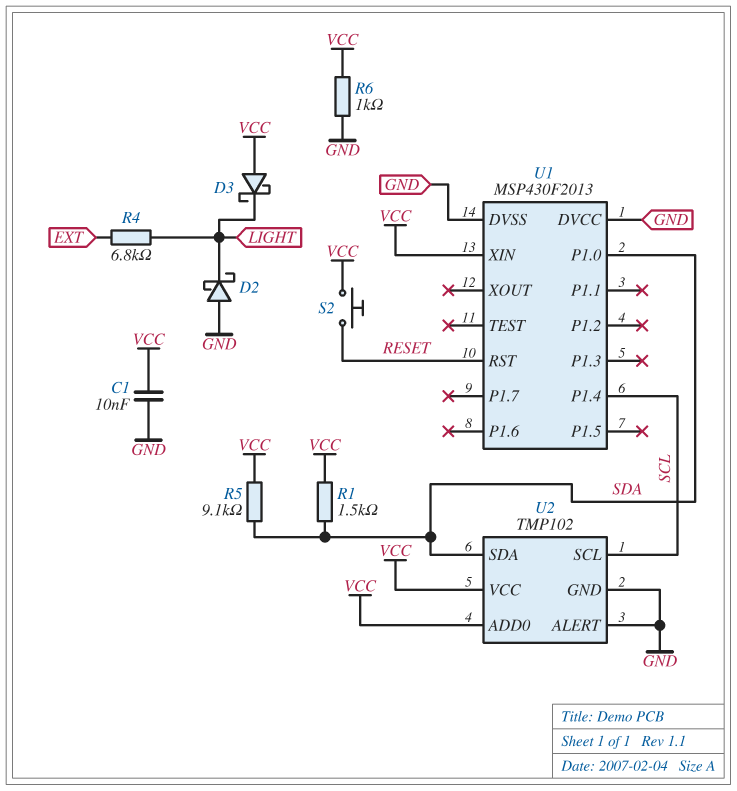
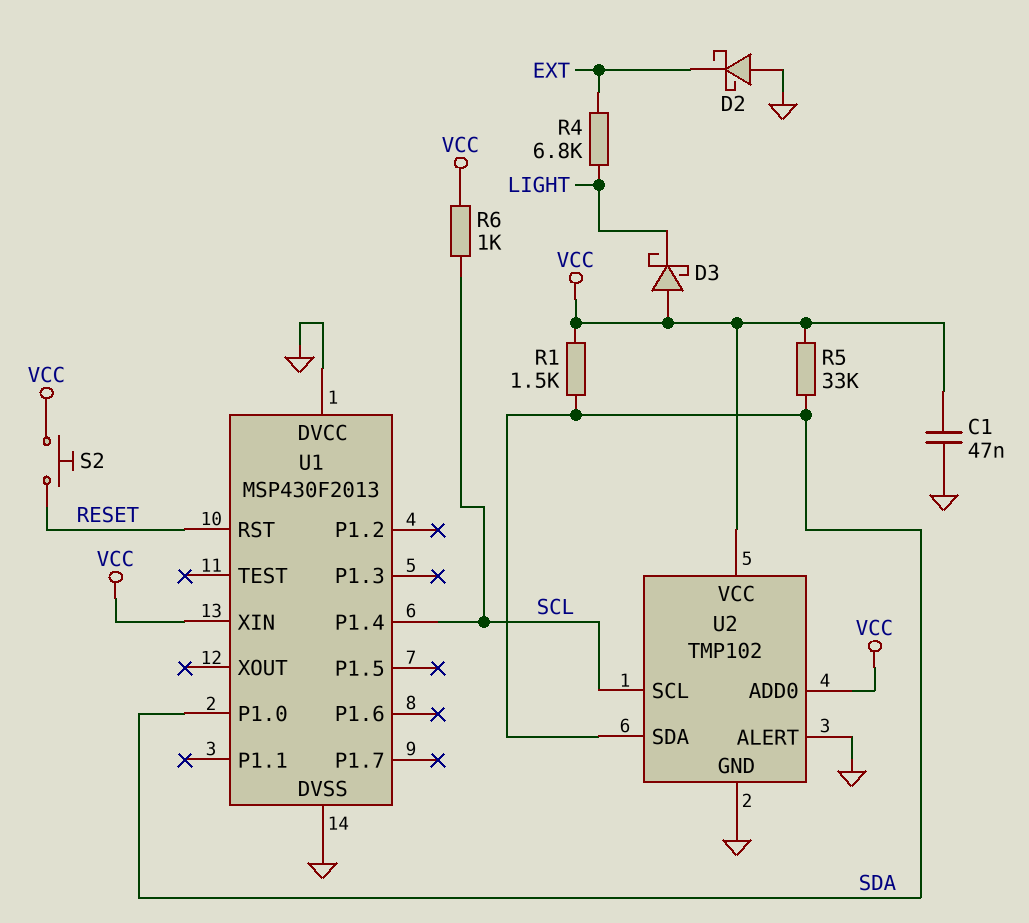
C1: 10nF (GND, VCC) -> 47nF (GND, VCC)
D2: schottky (A GND, K LIGHT) -> schottky (A GND, K EXT)
R5: 9.1k (SDA, VCC) -> 33k (SDA, VCC)
R6: 1k (GND, VCC) -> 1k (SCL, VCC)

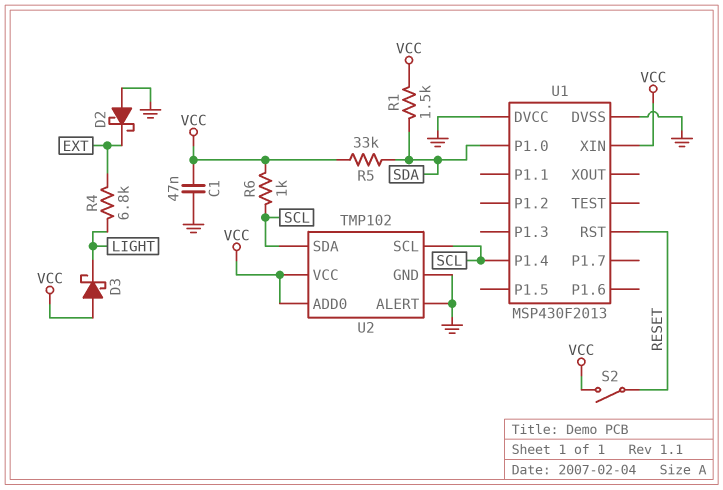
S2: button (RESET, VCC) -> switch (RESET, VCC)
U2 pin SDA: SDA -> SCL

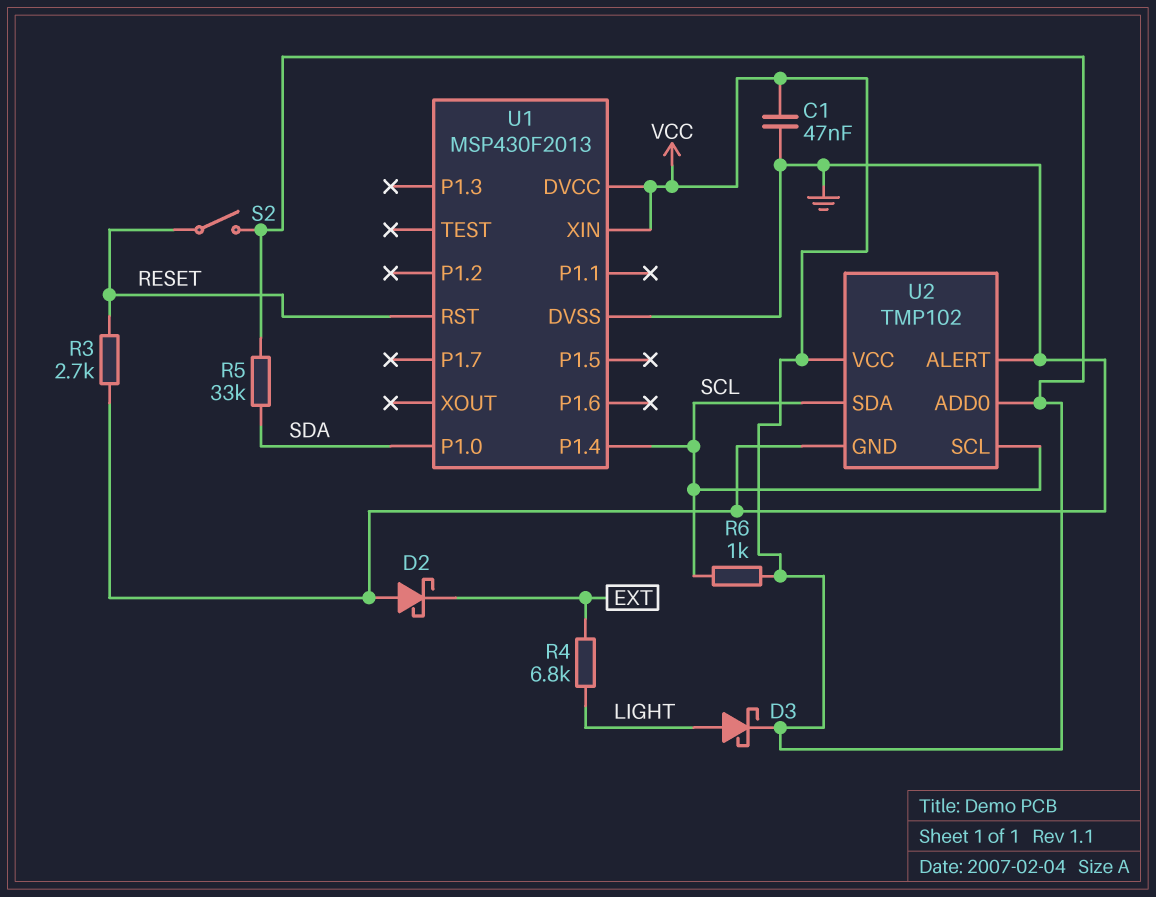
D3: schottky (A VCC, K LIGHT) -> schottky (A LIGHT, K VCC)
R1: 1.5k (SDA, VCC) -> none
R3: none -> 2.7k (GND, RESET)
U1 pin DVCC: GND -> VCC

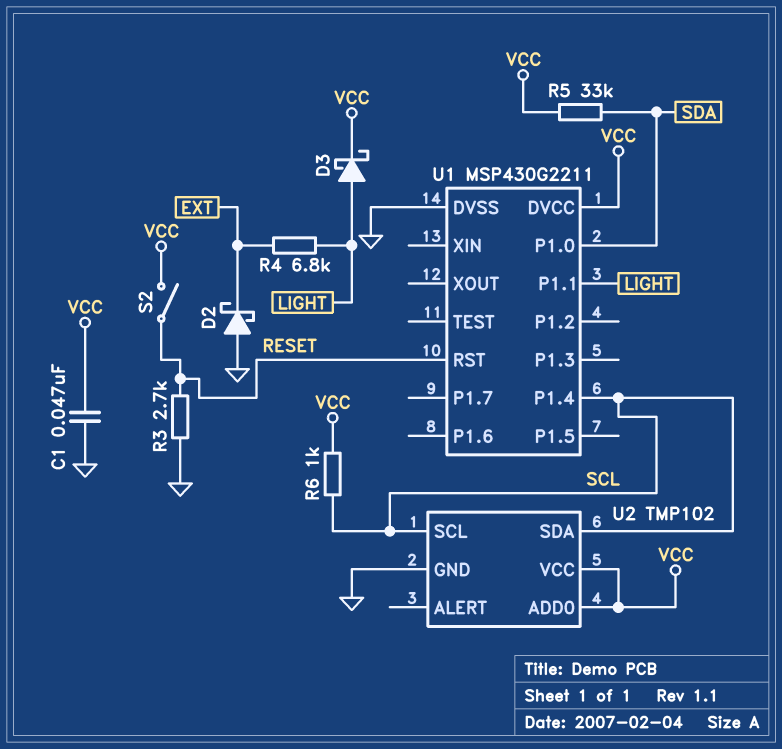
U1: MSP430F2013 -> MSP430G2211
U1 pin P1.1: none -> LIGHT
U1 pin XIN: VCC -> none
U2 pin ALERT: GND -> none

